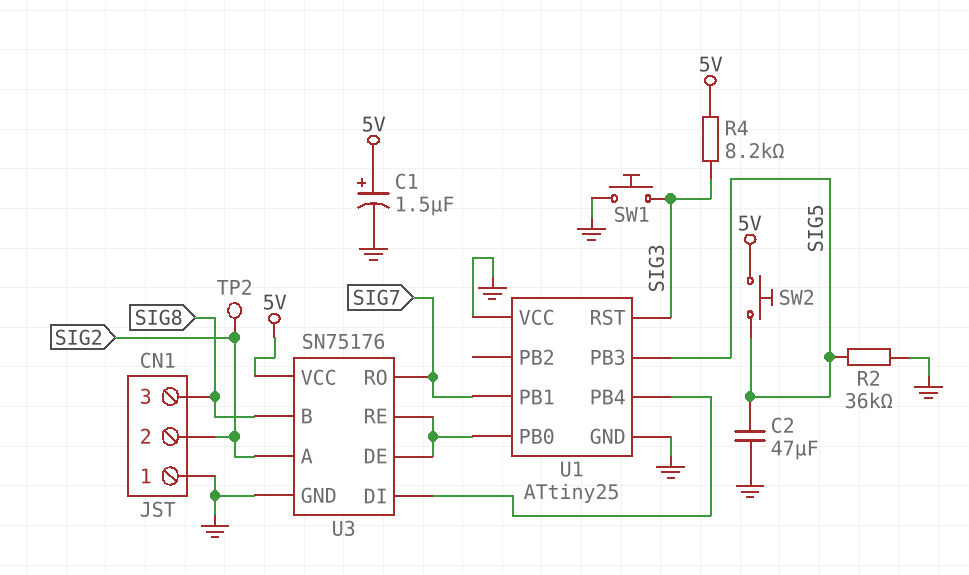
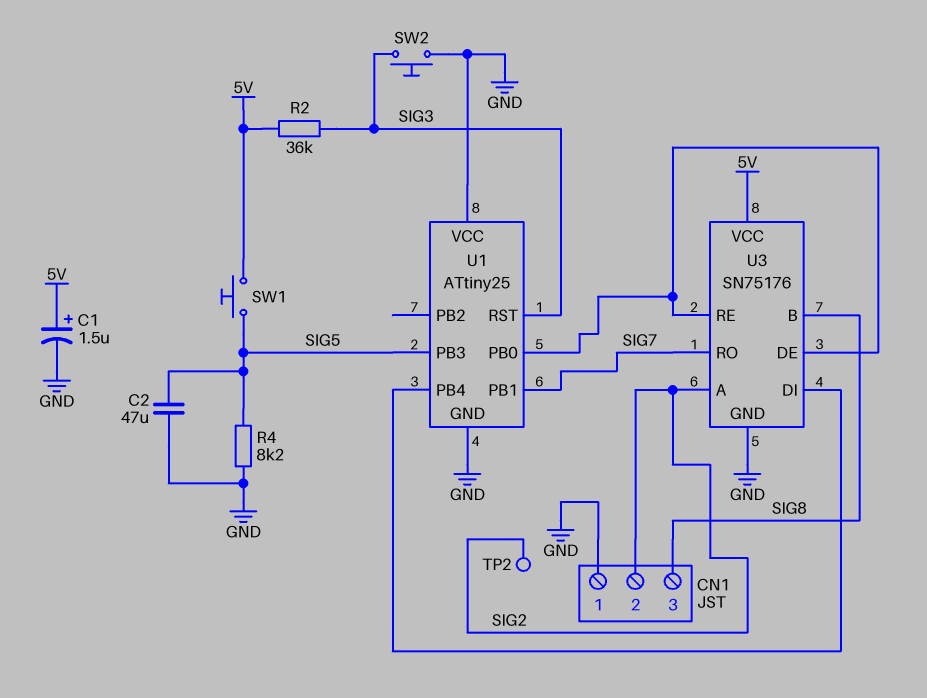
R2: 36k (GND, SIG5) -> 36k (5V, SIG3)
R4: 8.2k (5V, SIG3) -> 8.2k (GND, SIG5)
SW1: button (GND, SIG3) -> button (5V, SIG5)
SW2: button (5V, SIG5) -> button (GND, SIG3)

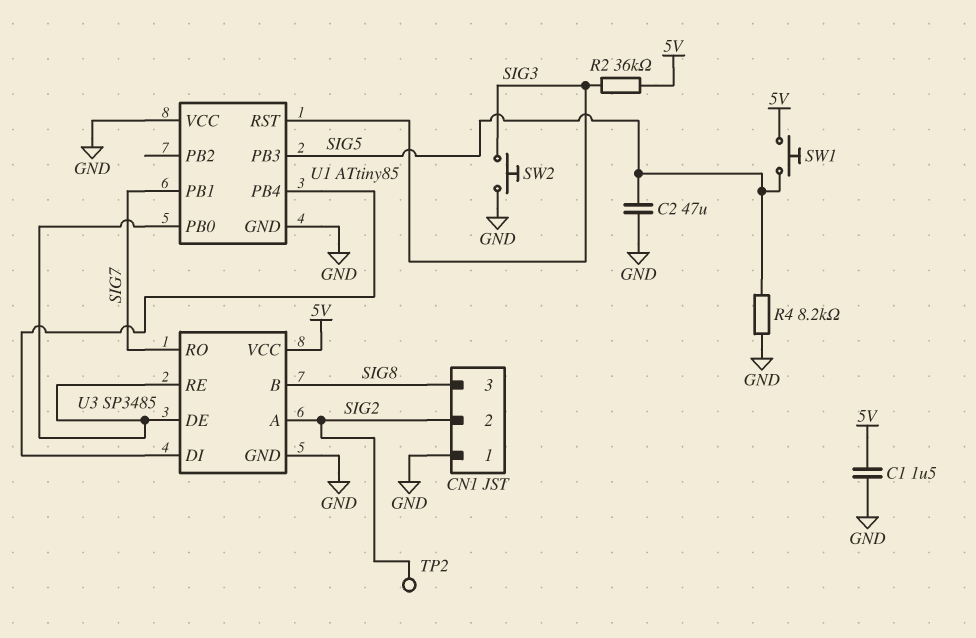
C1: 1.5uF (plus 5V, minus GND) -> 1.5uF (5V, GND)
U1: ATtiny25 -> ATtiny85
U3: SN75176 -> SP3485

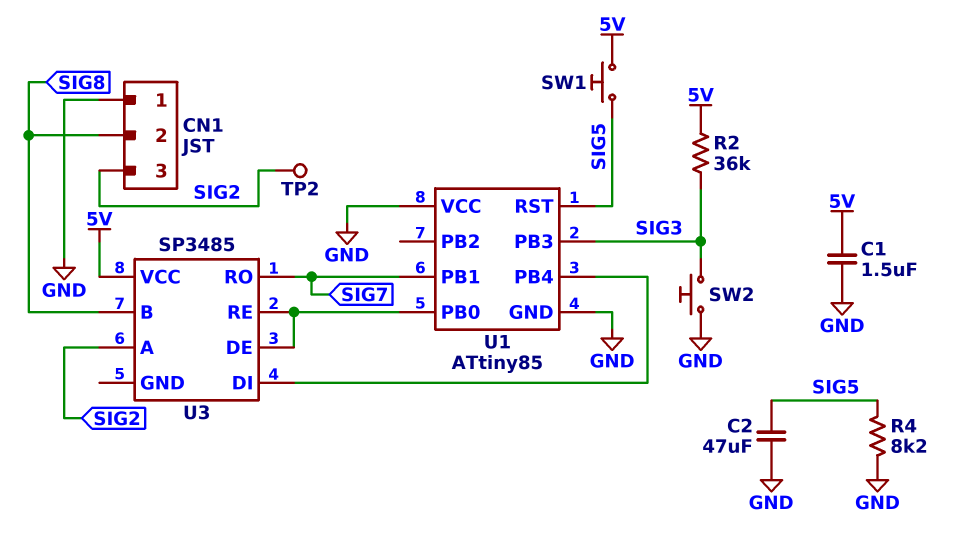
CN1 pin 2: SIG2 -> SIG8
CN1 pin 3: SIG8 -> SIG2
U1 pin PB3: SIG5 -> SIG3
U1 pin RST: SIG3 -> SIG5
U3 pin GND: GND -> none

